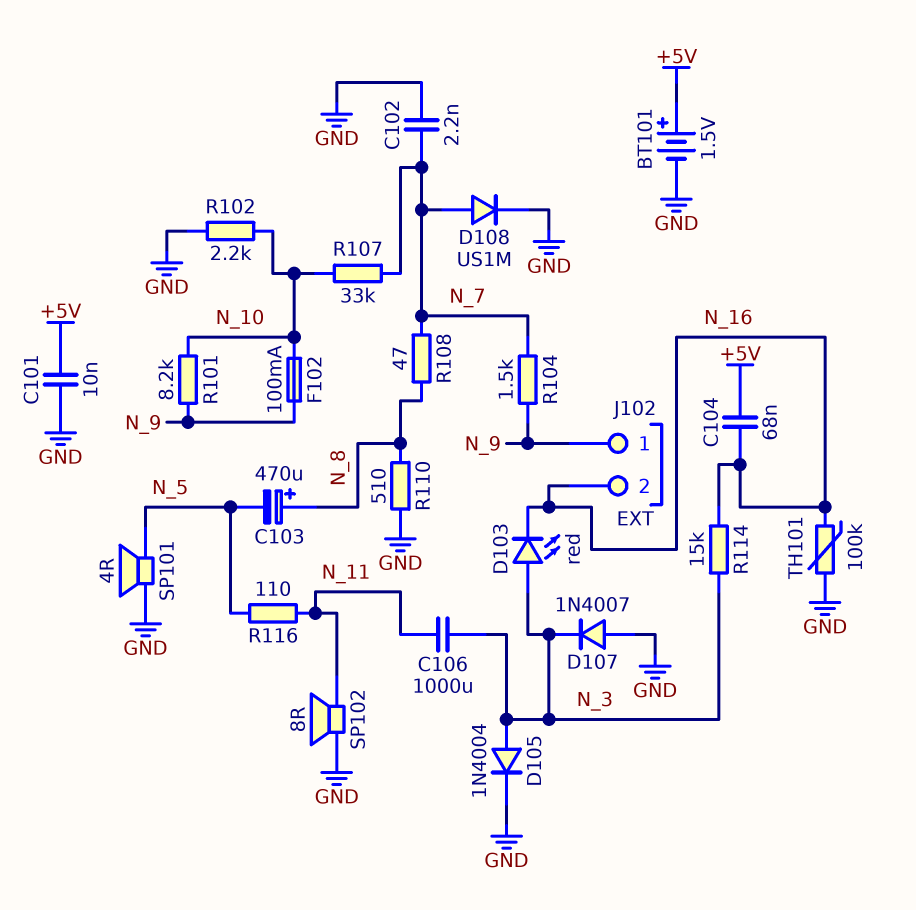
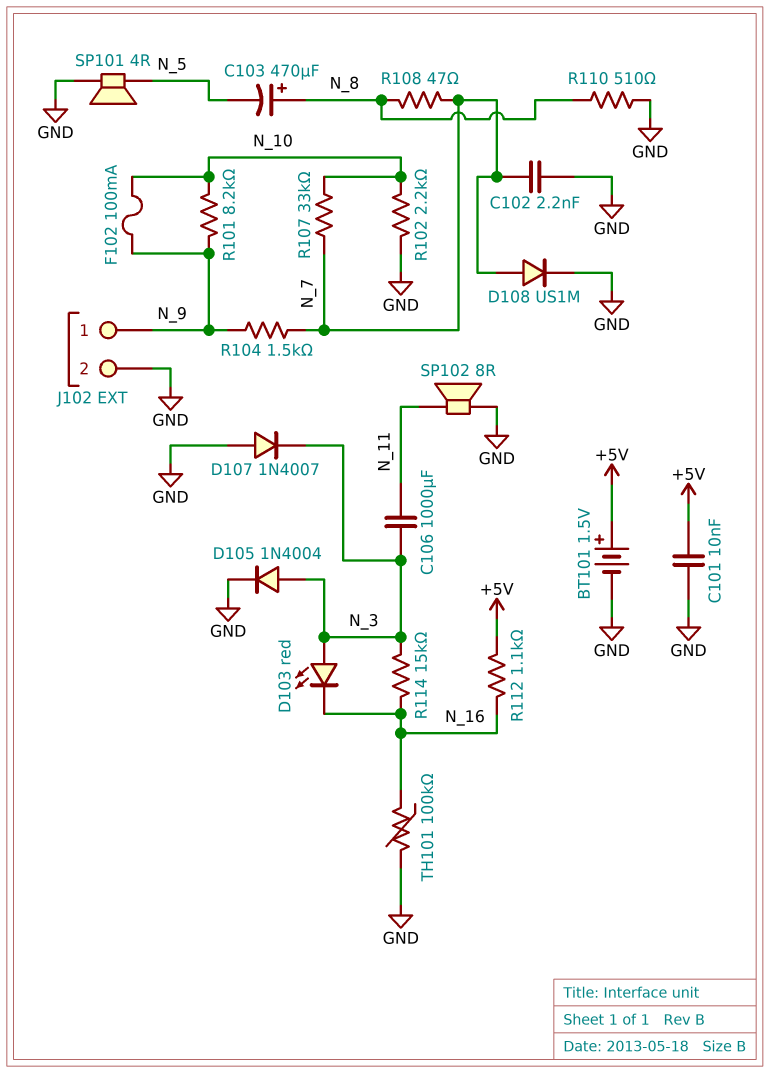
C104: 68nF (+5V, N_16) -> none
J102 pin 2: N_16 -> GND
R112: none -> 1.1k (+5V, N_16)
R116: 110 (N_5, N_11) -> none

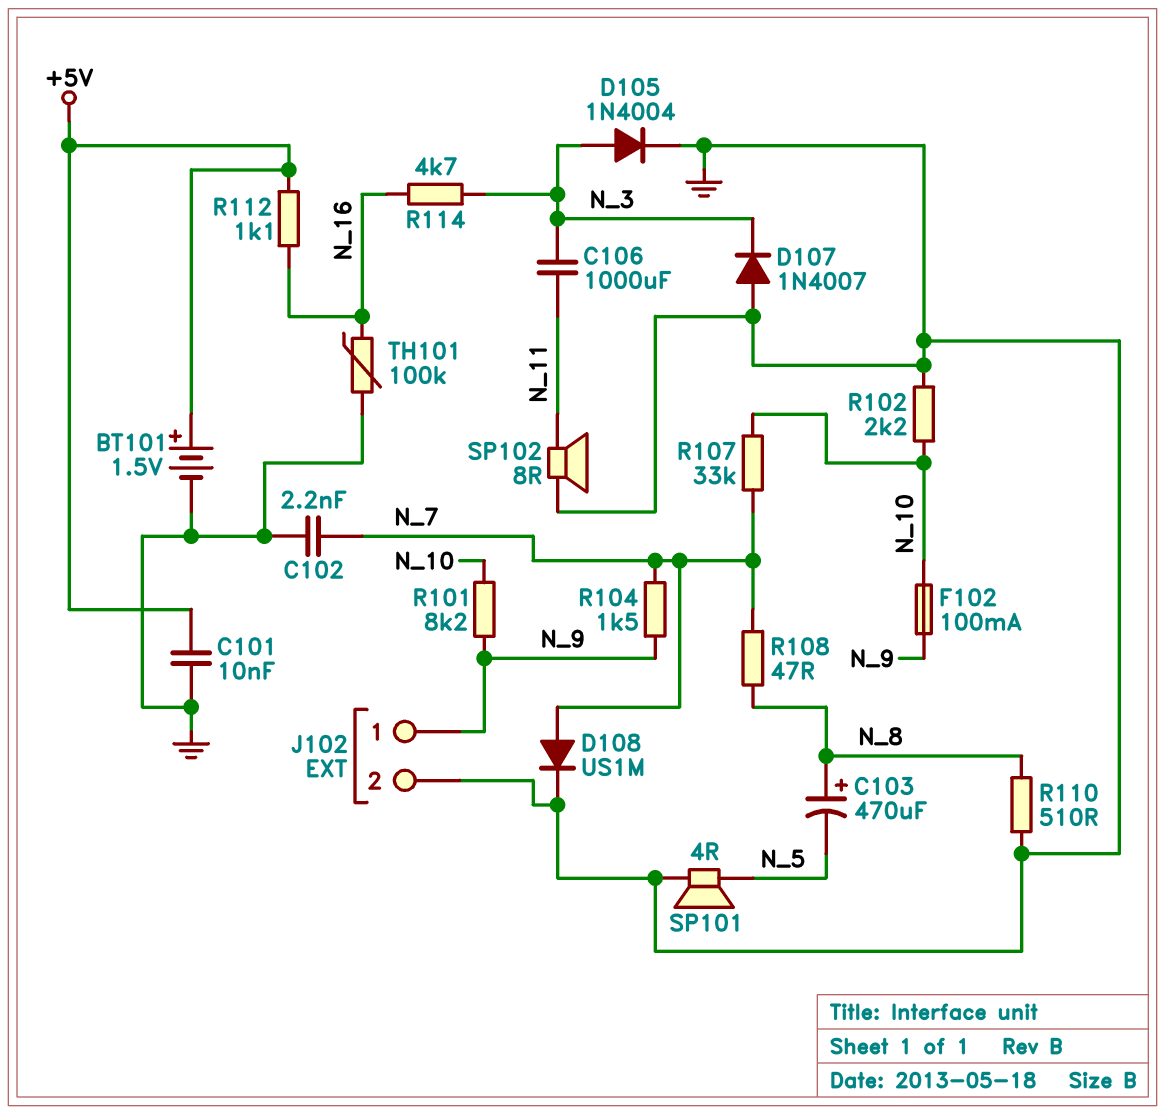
D103: LED red (A N_3, K N_16) -> none
R114: 15k (N_3, N_16) -> 4.7k (N_3, N_16)

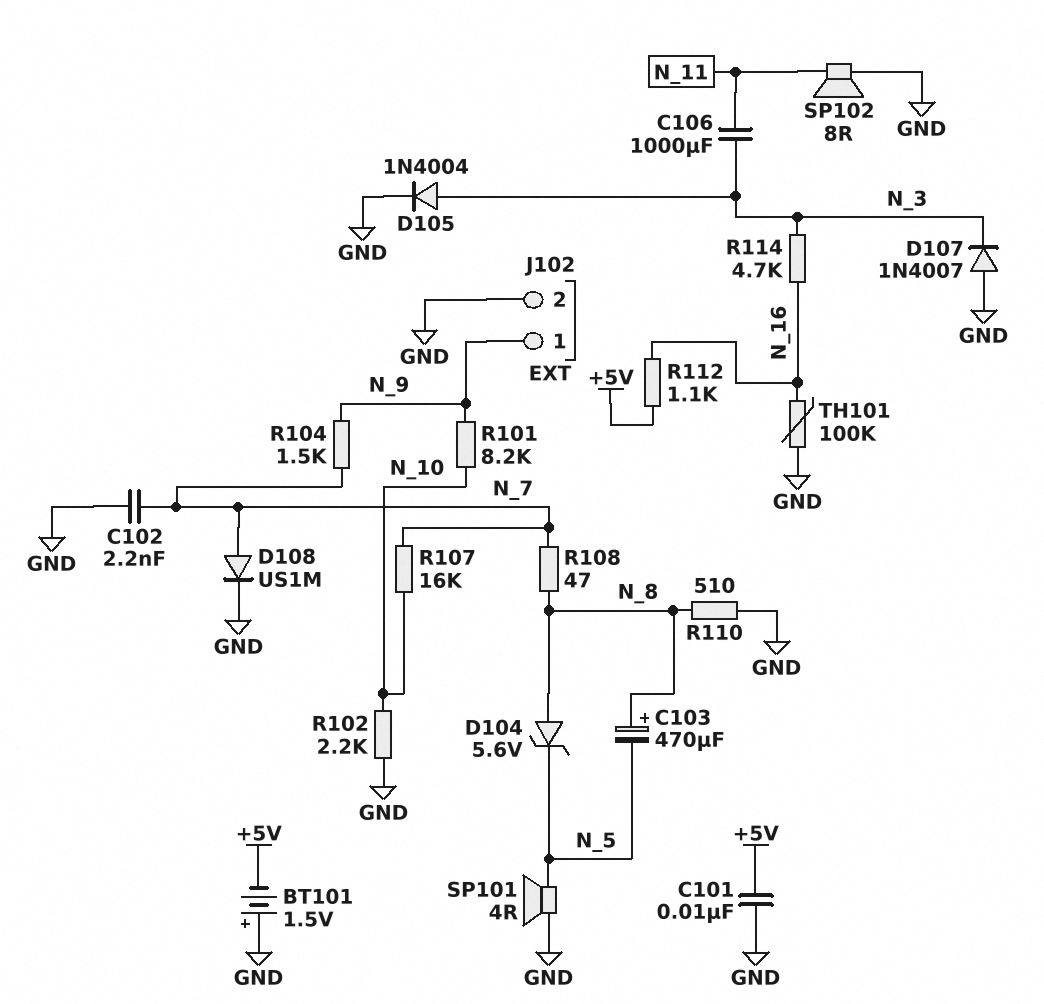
BT101: 1.5V (plus +5V, minus GND) -> 1.5V (plus GND, minus +5V)
D104: none -> zener 5.6V (A N_8, K N_5)
F102: 100mA (N_9, N_10) -> none
R107: 33k (N_7, N_10) -> 16k (N_7, N_10)

